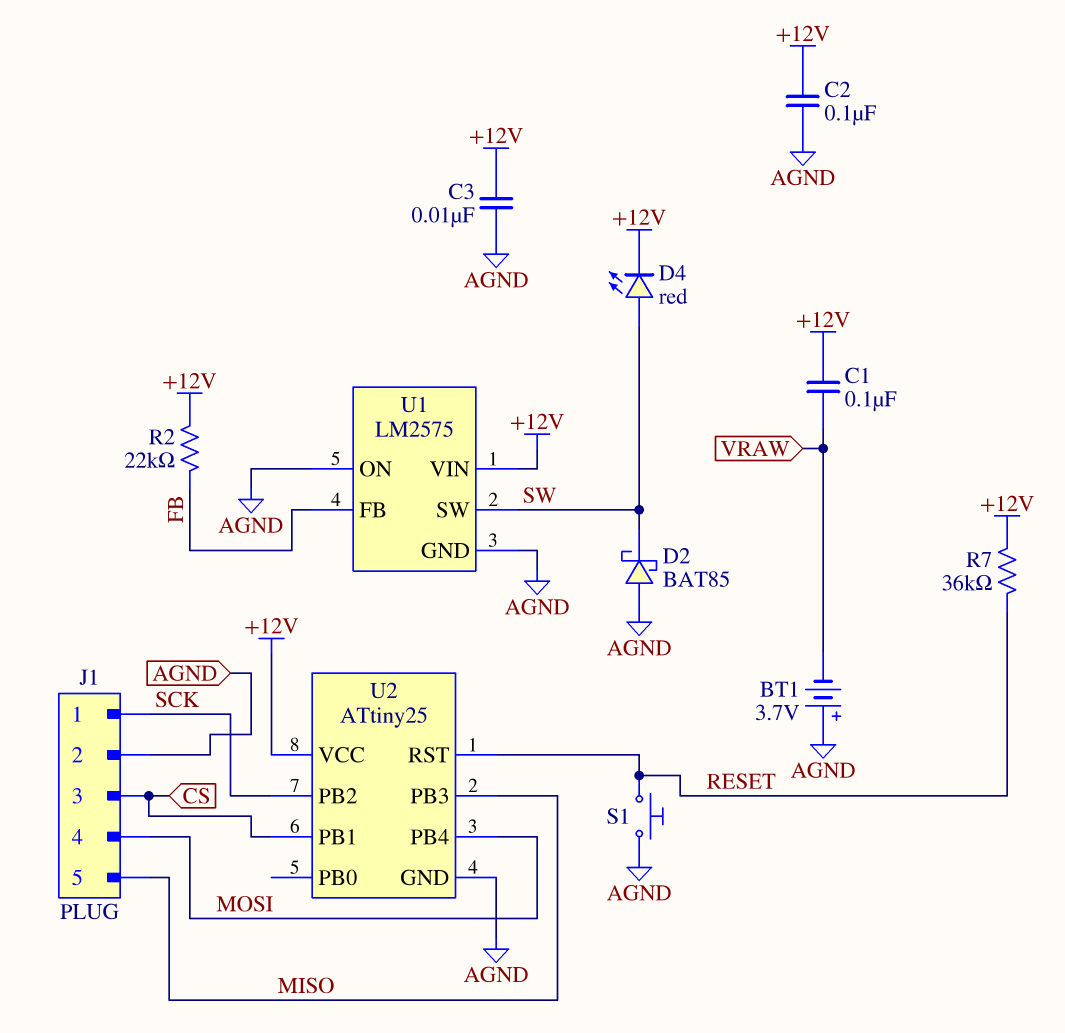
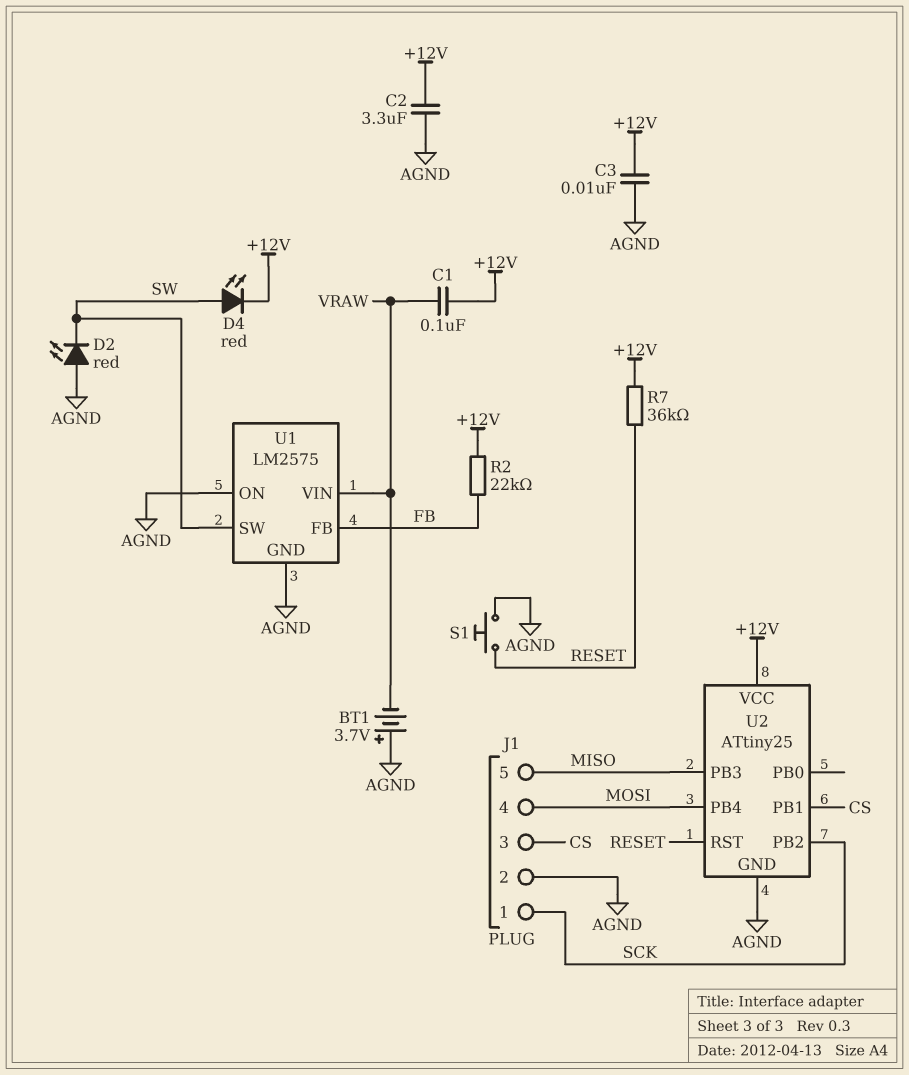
C2: 100nF (+12V, AGND) -> 3.3uF (+12V, AGND)
D2: schottky BAT85 (A AGND, K SW) -> LED red (A AGND, K SW)
U1 pin VIN: +12V -> VRAW

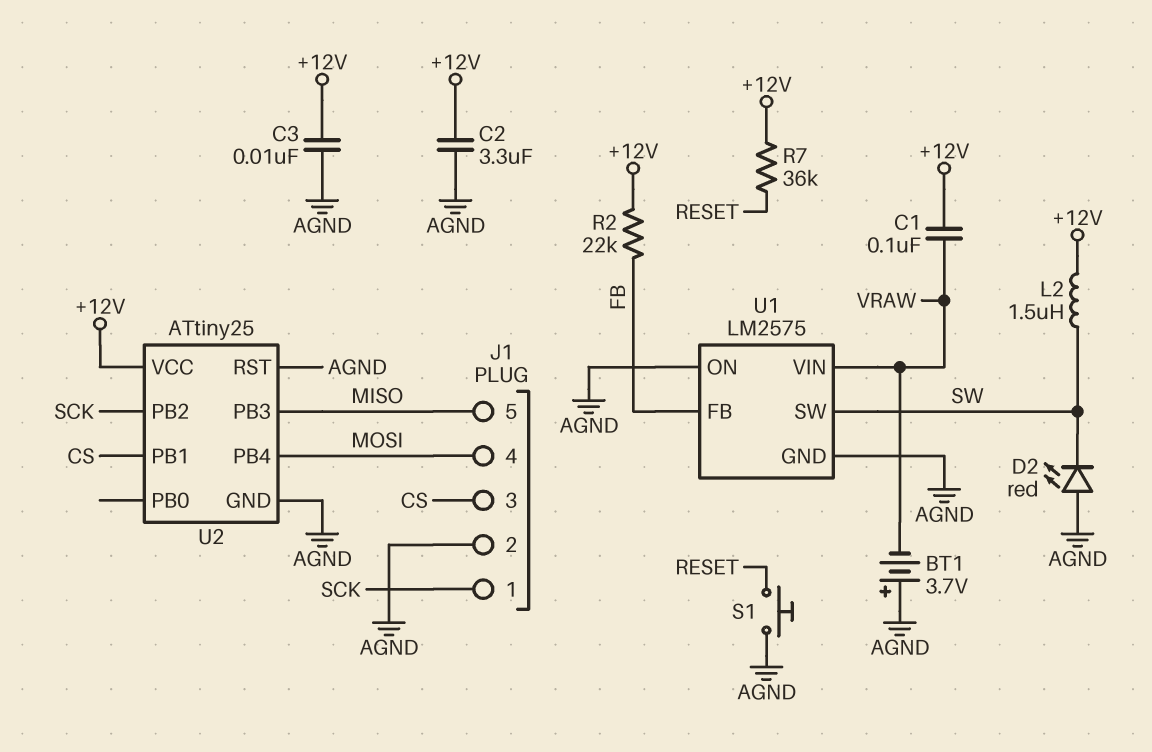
D4: LED red (A SW, K +12V) -> none
L2: none -> 1.5uH (+12V, SW)
U2 pin RST: RESET -> AGND

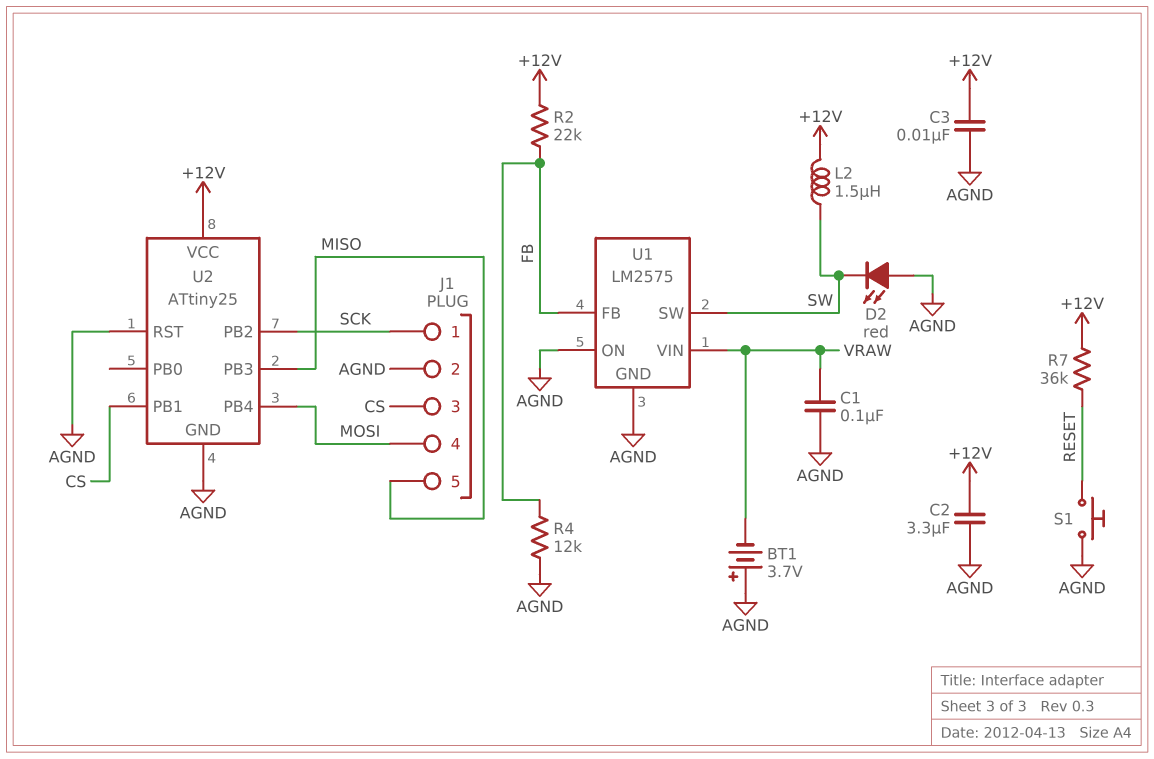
C1: 100nF (+12V, VRAW) -> 100nF (AGND, VRAW)
R4: none -> 12k (AGND, FB)

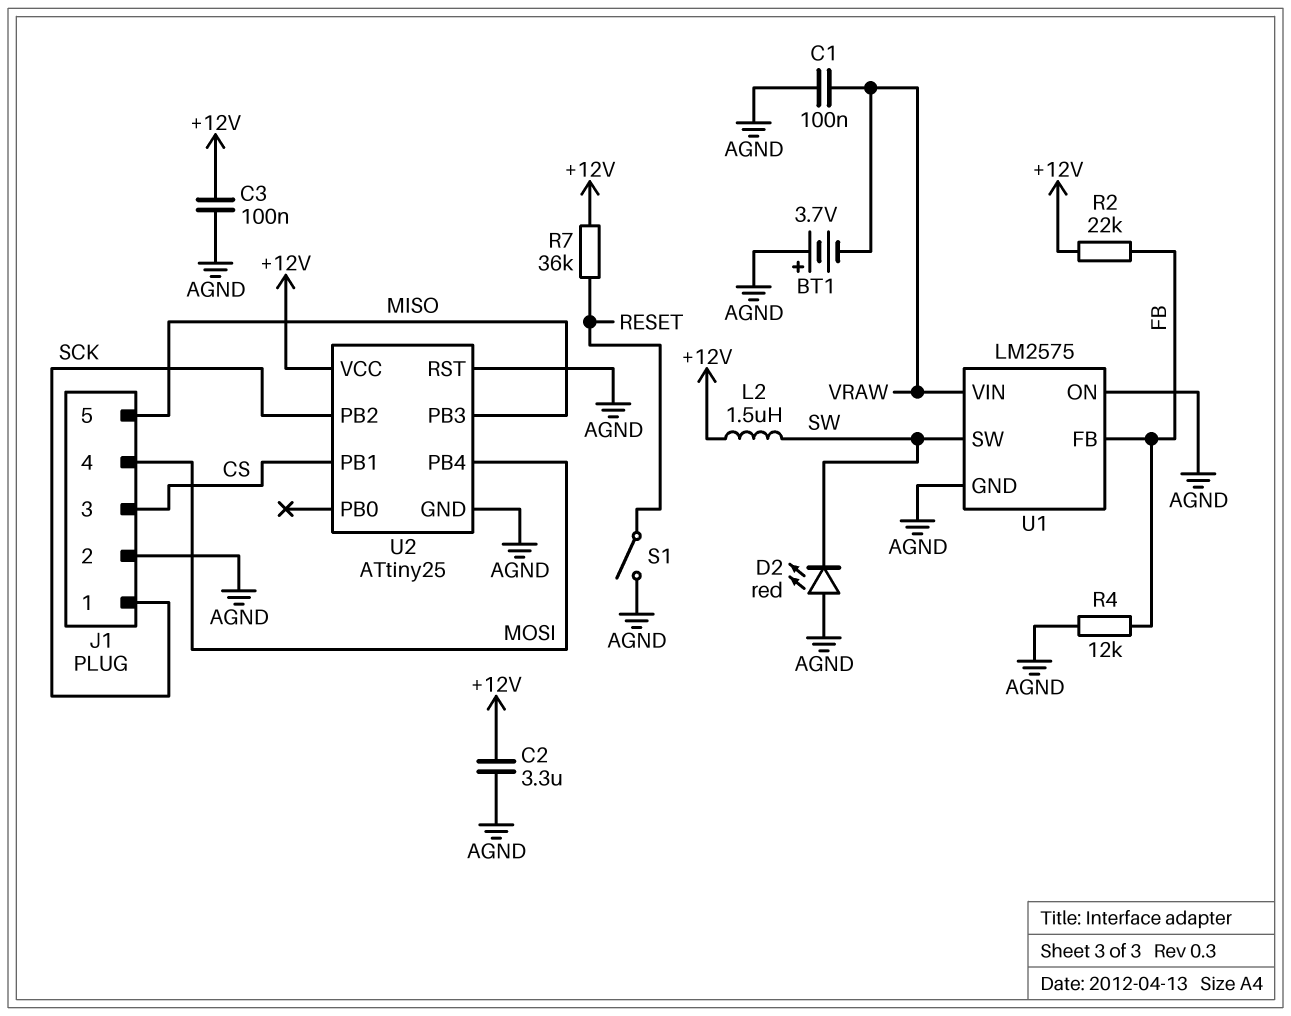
C3: 10nF (+12V, AGND) -> 100nF (+12V, AGND)
S1: button (AGND, RESET) -> switch (AGND, RESET)

